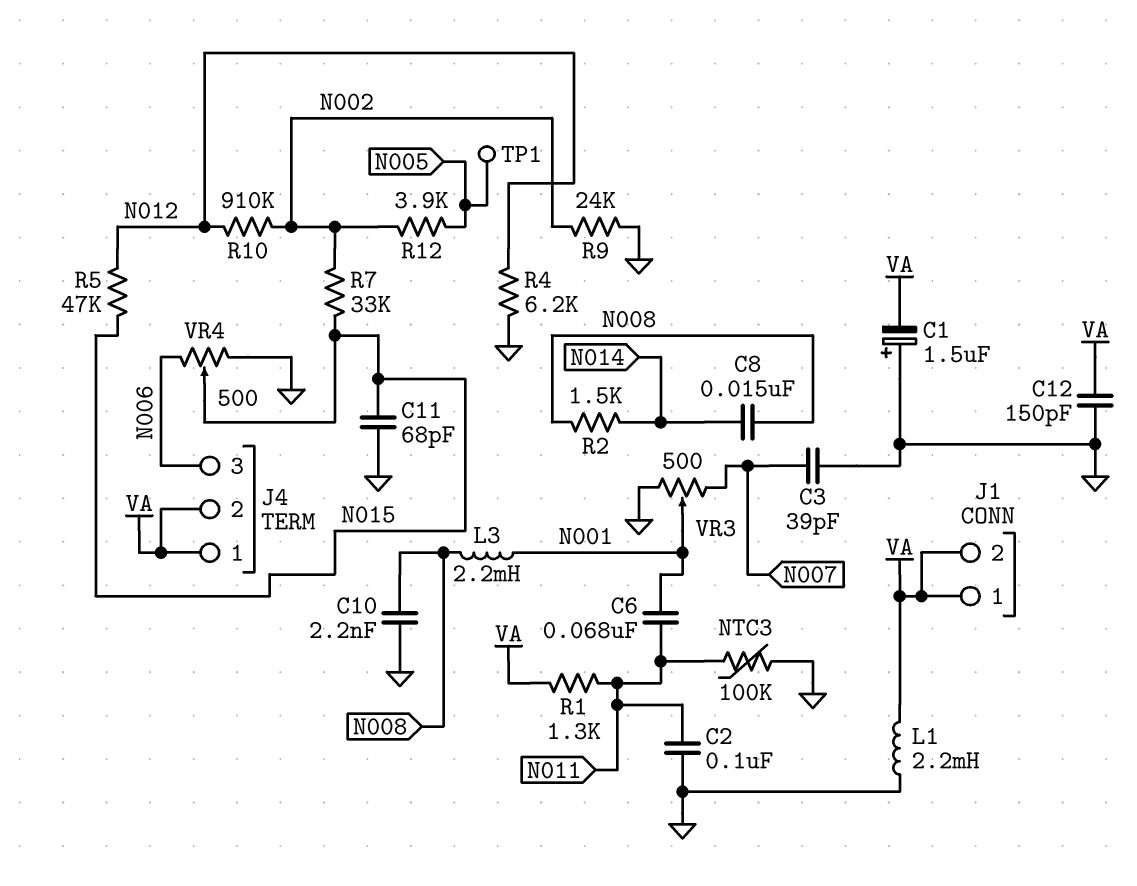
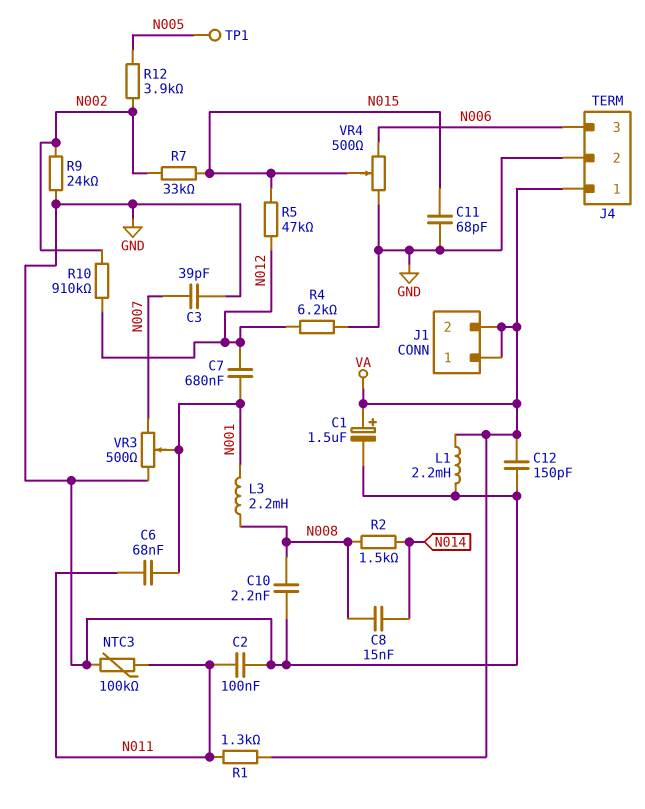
C1: 1.5uF (plus GND, minus VA) -> 1.5uF (plus VA, minus GND)
C7: none -> 680nF (N001, N012)
J4 pin 2: VA -> GND

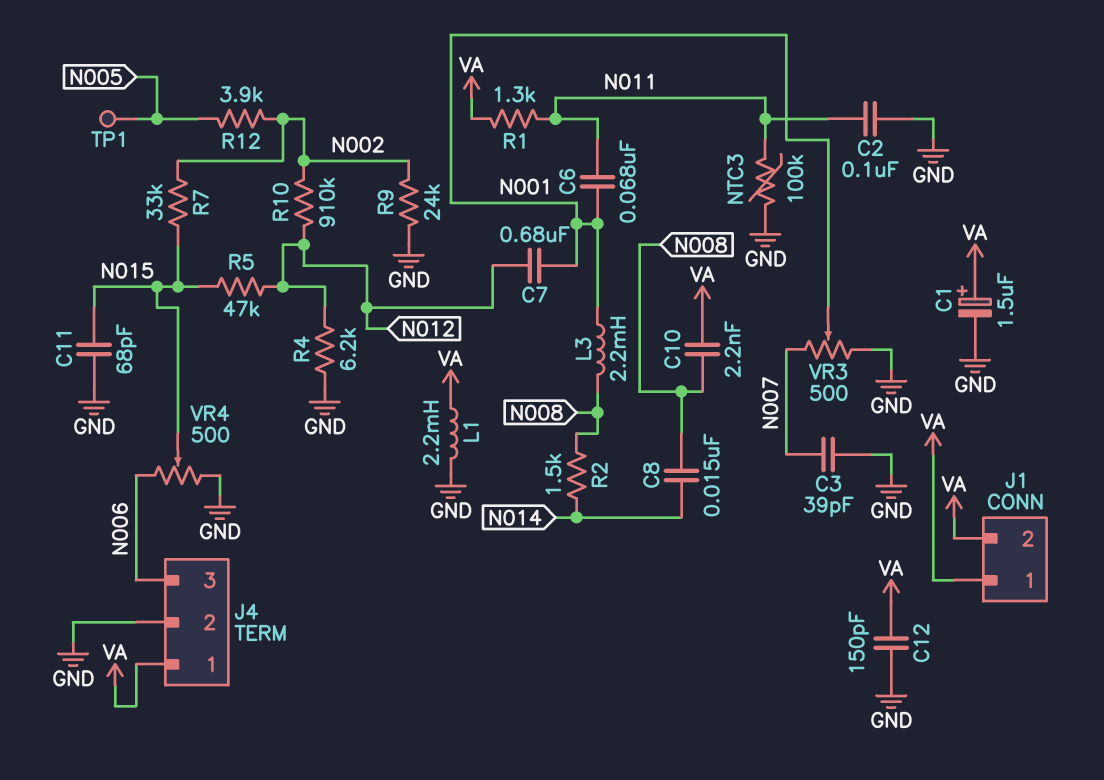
C10: 2.2nF (GND, N008) -> 2.2nF (N008, VA)

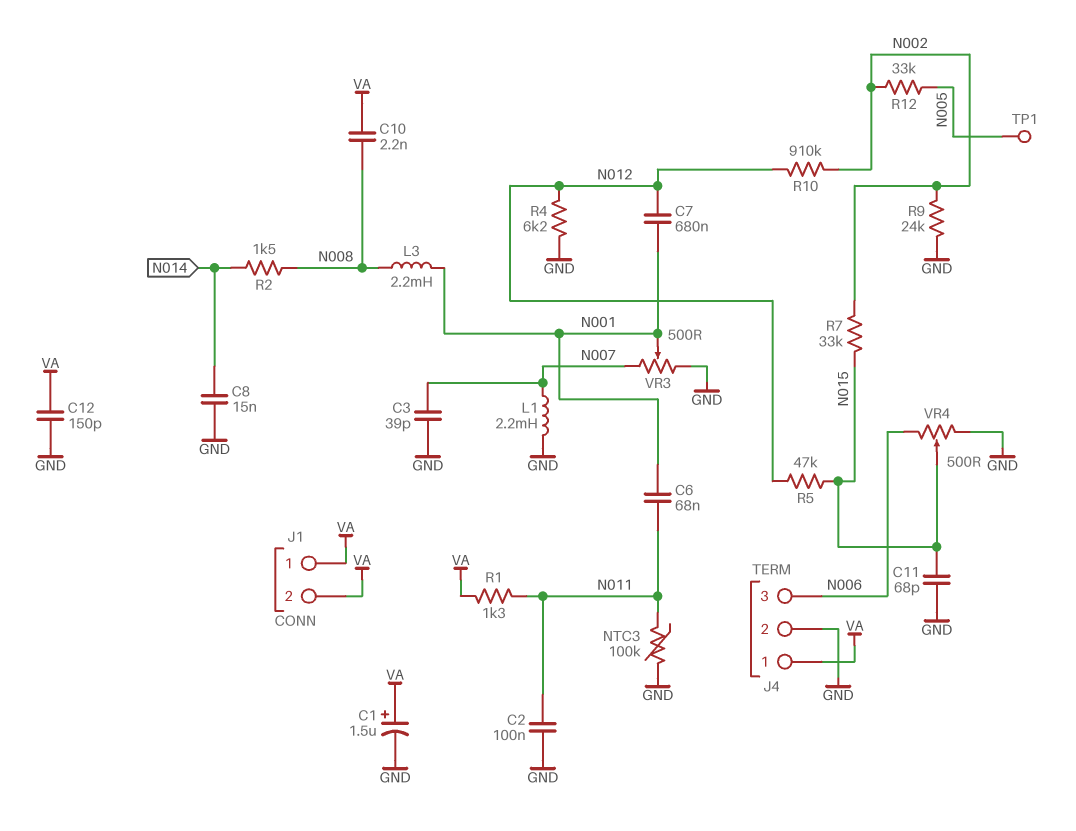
C8: 15nF (N008, N014) -> 15nF (GND, N014)
L1: 2.2mH (GND, VA) -> 2.2mH (GND, N007)
R12: 3.9k (N002, N005) -> 33k (N002, N005)

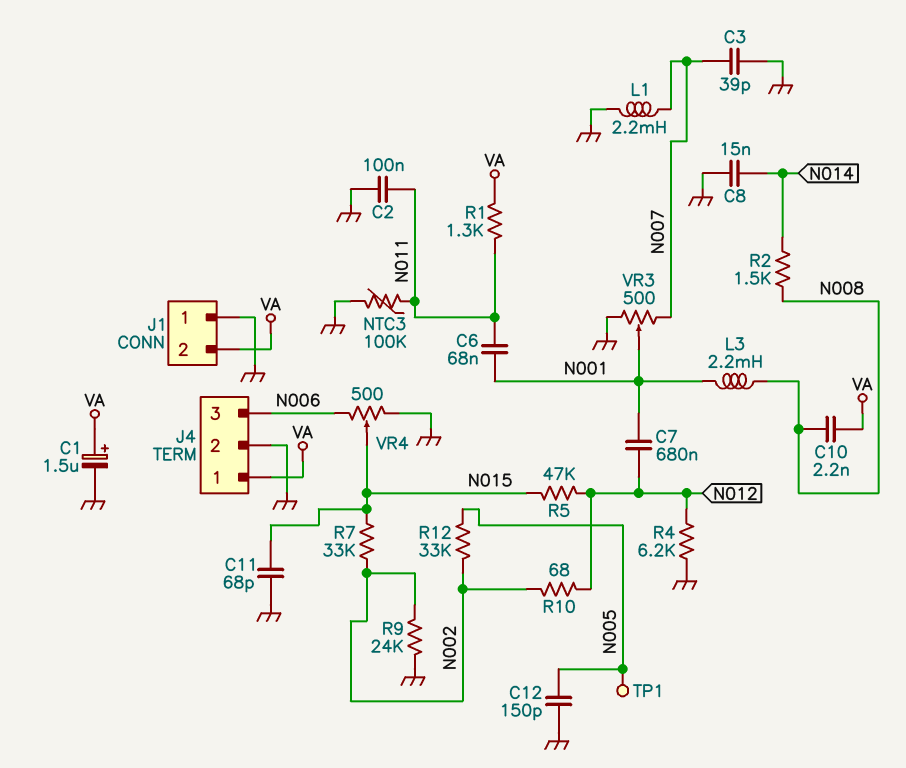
C12: 150pF (GND, VA) -> 150pF (GND, N005)
J1 pin 1: VA -> GND
R10: 910k (N002, N012) -> 68 (N002, N012)

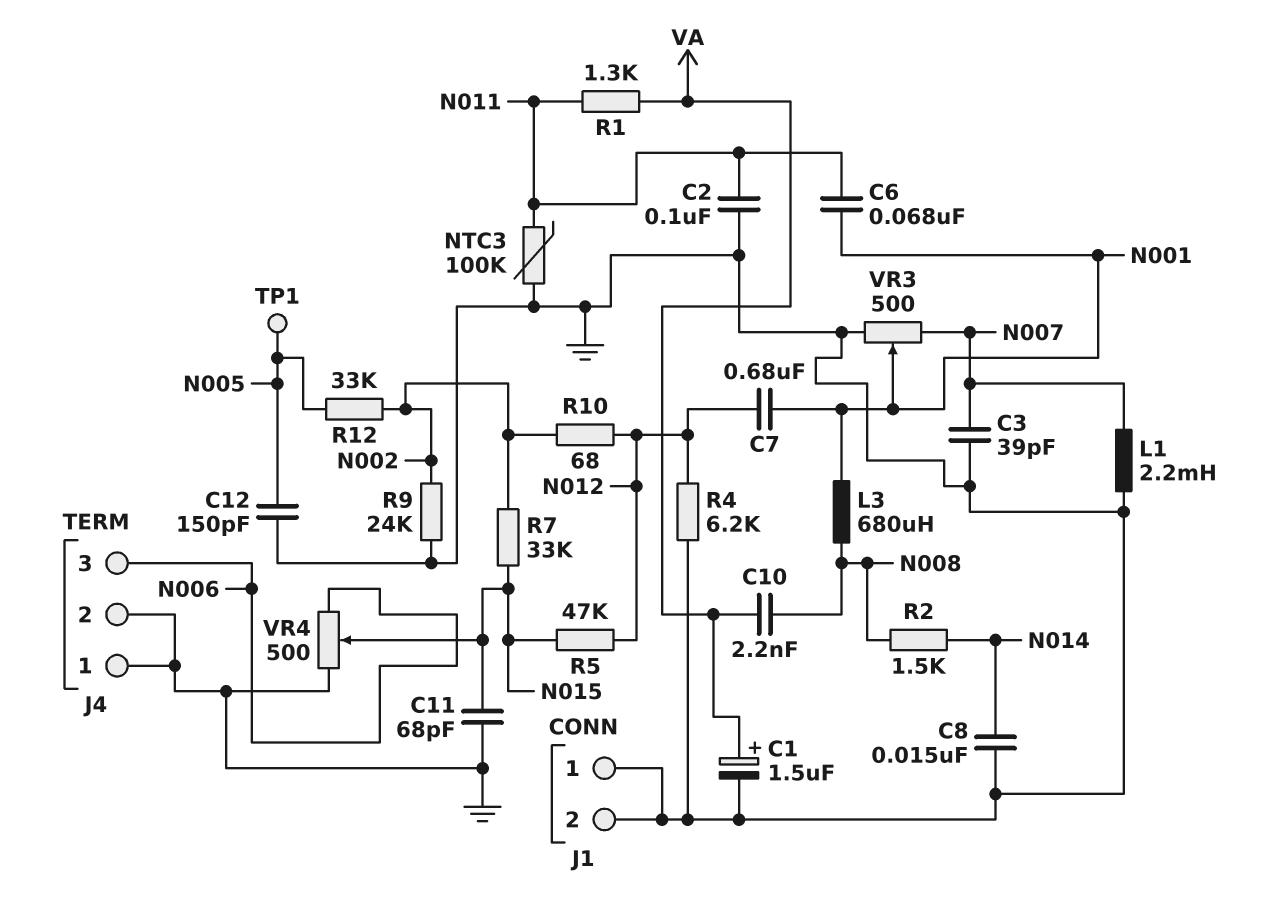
J1 pin 2: VA -> GND
J4 pin 1: VA -> GND
L3: 2.2mH (N001, N008) -> 680uH (N001, N008)

